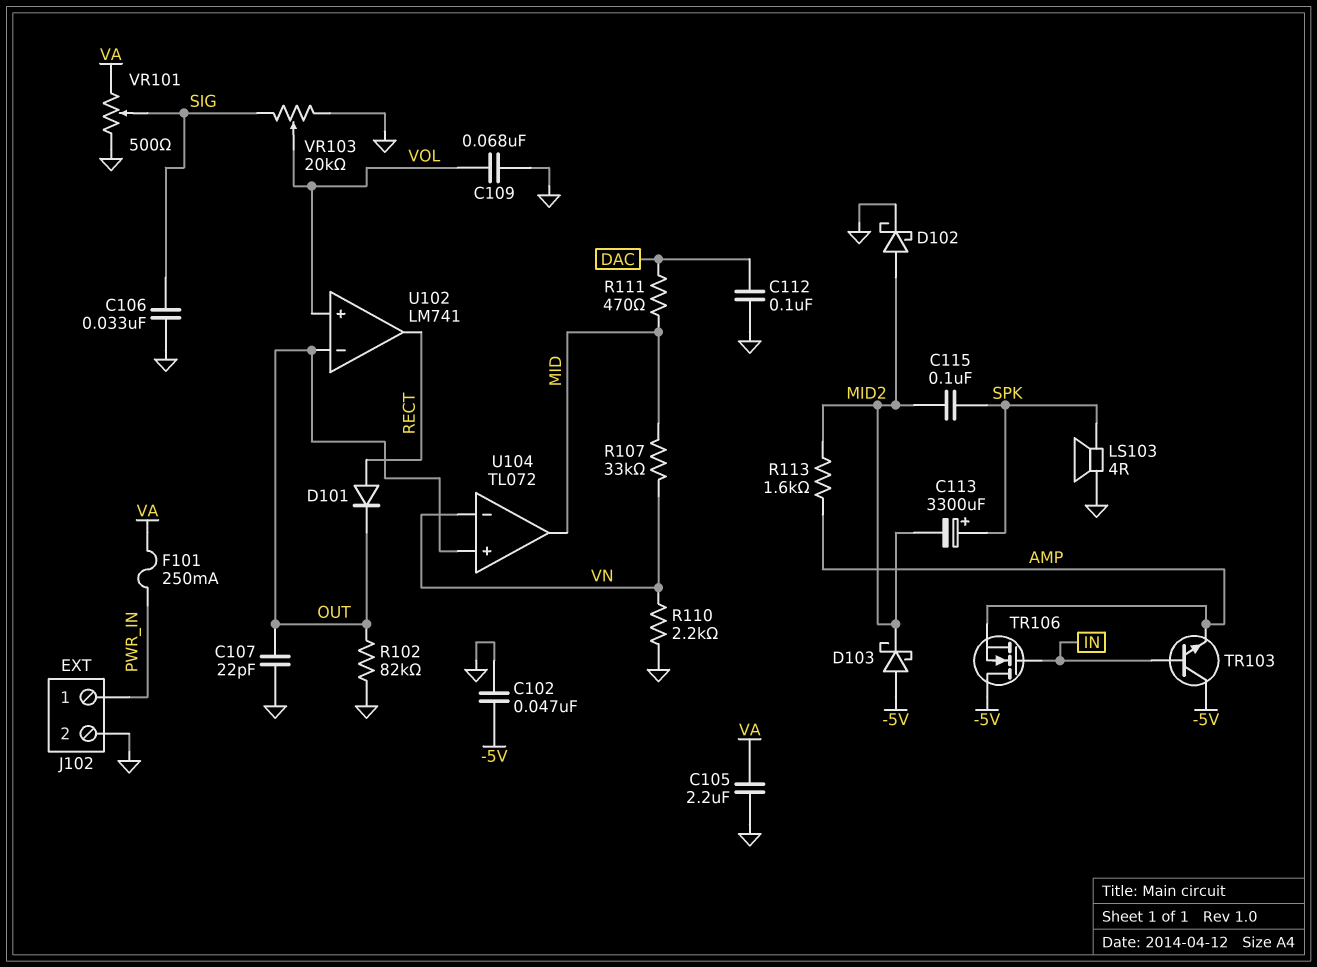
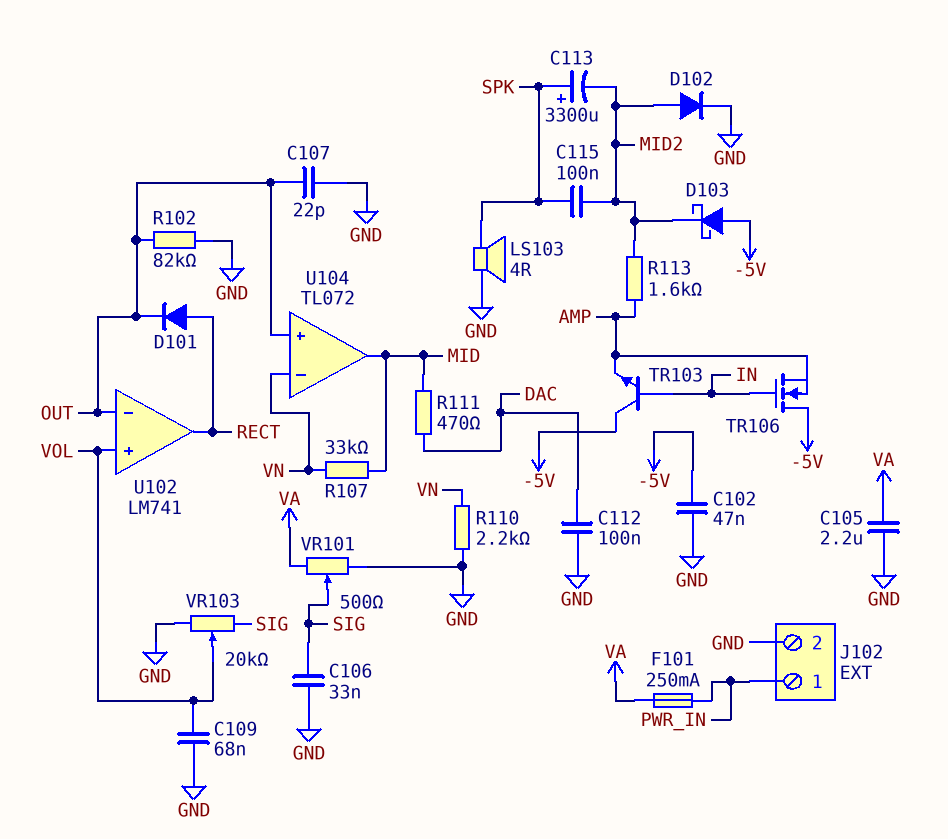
D102: schottky (A MID2, K GND) -> diode (A MID2, K GND)

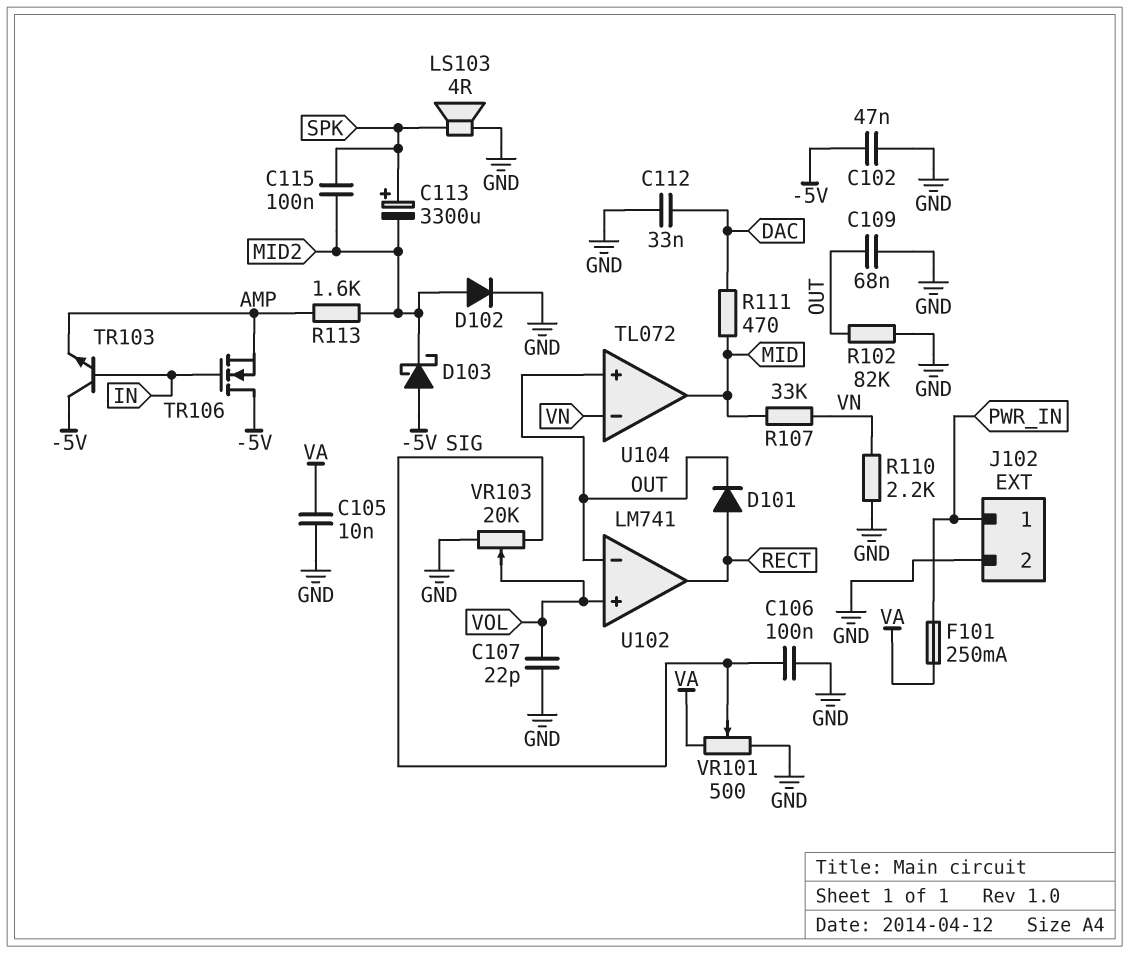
C105: 2.2uF (GND, VA) -> 10nF (GND, VA)
C106: 33nF (GND, SIG) -> 100nF (GND, SIG)
C107: 22pF (GND, OUT) -> 22pF (GND, VOL)
C109: 68nF (GND, VOL) -> 68nF (GND, OUT)
C112: 100nF (DAC, GND) -> 33nF (DAC, GND)

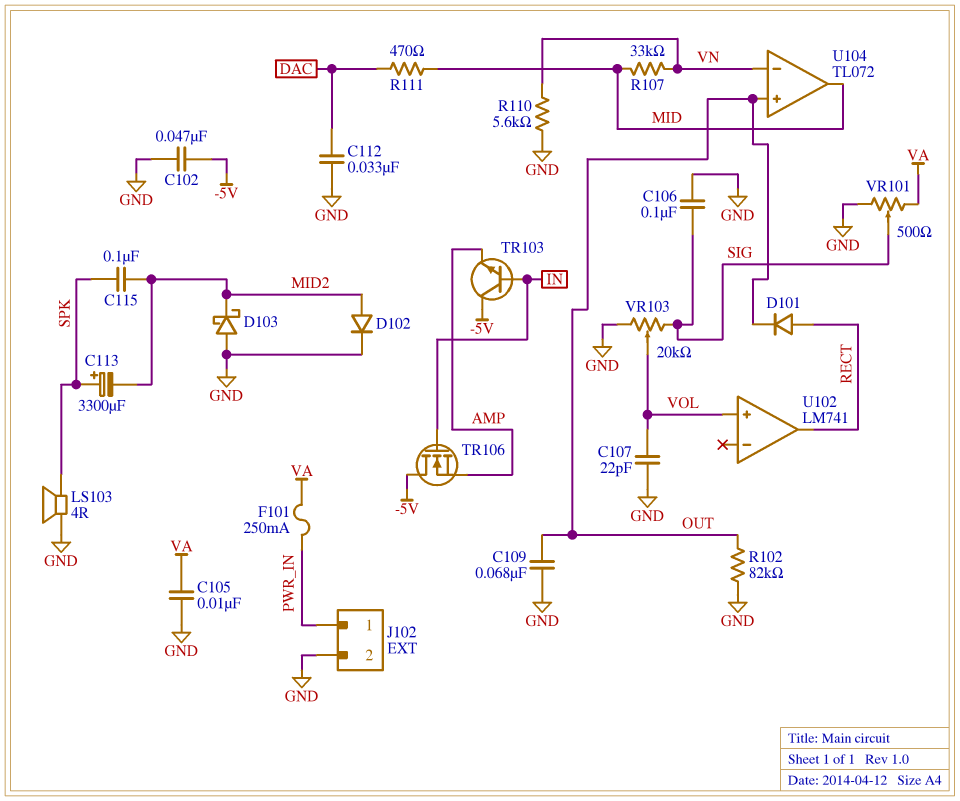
D103: schottky (A -5V, K MID2) -> schottky (A GND, K MID2)
R110: 2.2k (GND, VN) -> 5.6k (GND, VN)
R113: 1.6k (AMP, MID2) -> none
U102 pin in-: OUT -> none

